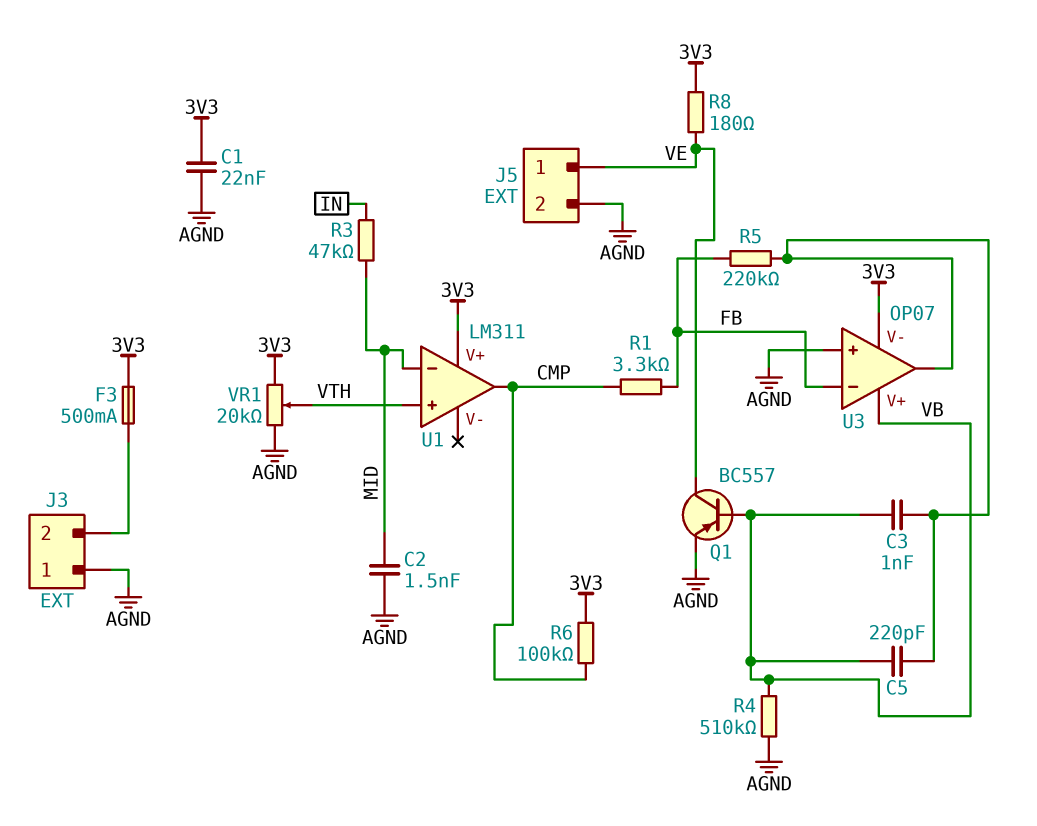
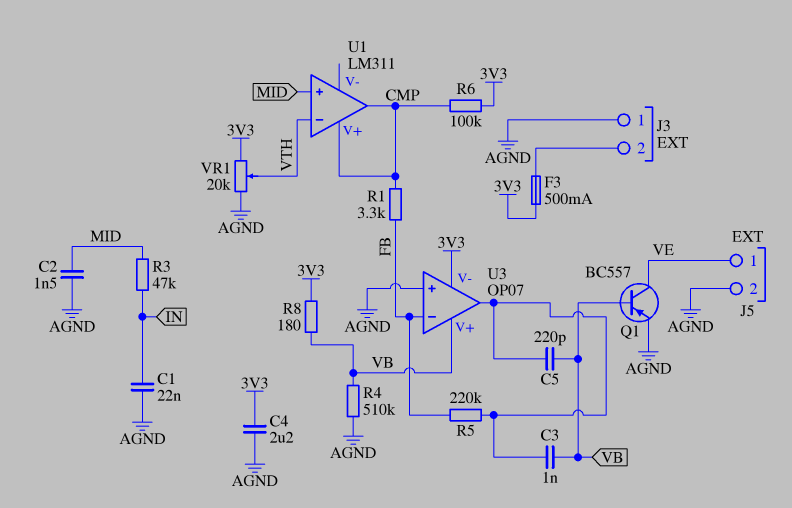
C1: 22nF (3V3, AGND) -> 22nF (AGND, IN)
C4: none -> 2.2uF (3V3, AGND)
R8: 180 (3V3, VE) -> 180 (3V3, VB)
U1 pin V+: 3V3 -> CMP
U1 pin in+: VTH -> MID
U1 pin in-: MID -> VTH

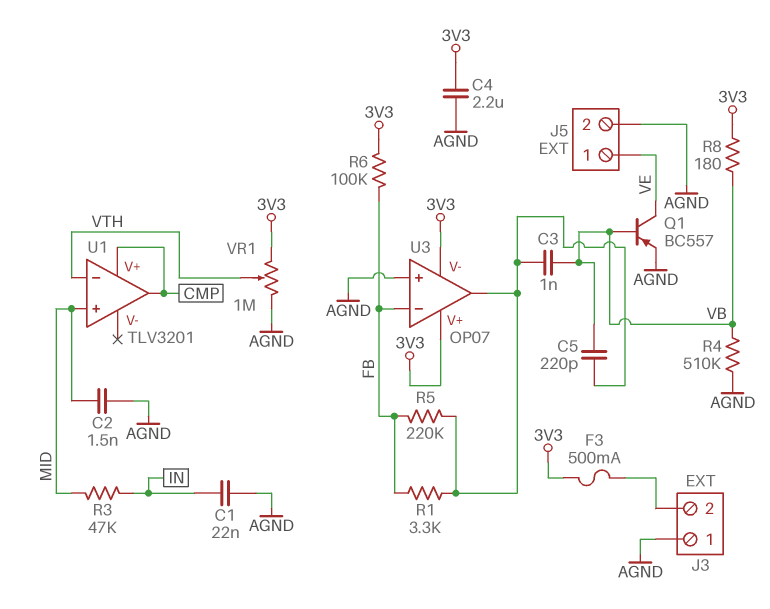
R1: 3.3k (CMP, FB) -> 3.3k (FB, U3/out)
R6: 100k (3V3, CMP) -> 100k (3V3, FB)
U1: LM311 -> TLV3201
U3 pin V+: VB -> 3V3
VR1: 20k (3V3, AGND, wiper VTH) -> 1M (3V3, AGND, wiper VTH)

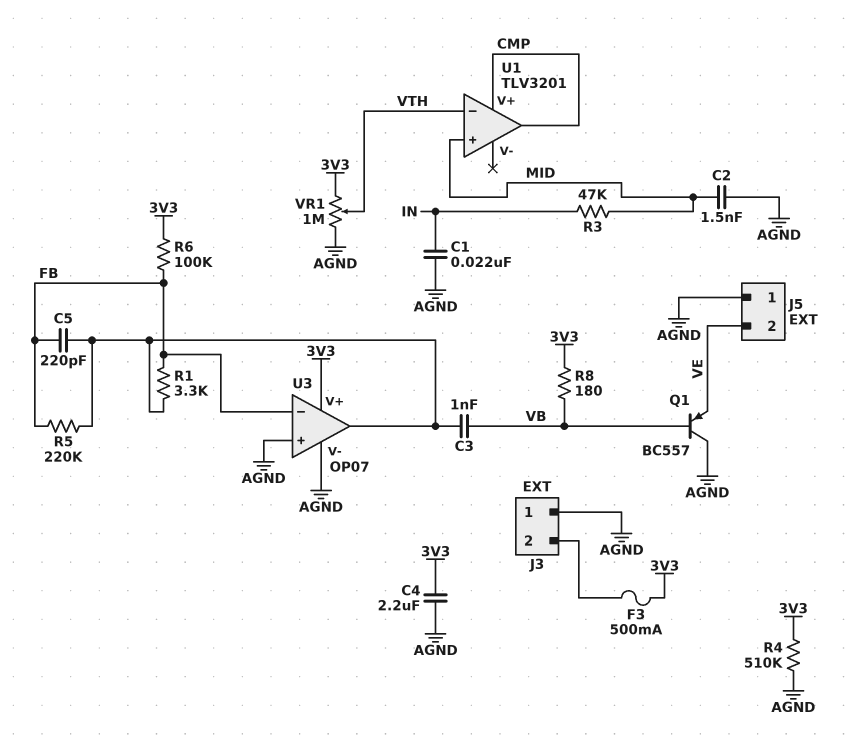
C5: 220pF (U3/out, VB) -> 220pF (FB, U3/out)
J5 pin 1: VE -> AGND
J5 pin 2: AGND -> VE
Q1: PNP BC557 (B VB, C VE, E AGND) -> PNP BC557 (B VB, C AGND, E VE)
R4: 510k (AGND, VB) -> 510k (3V3, AGND)
U3 pin V-: 3V3 -> AGND

